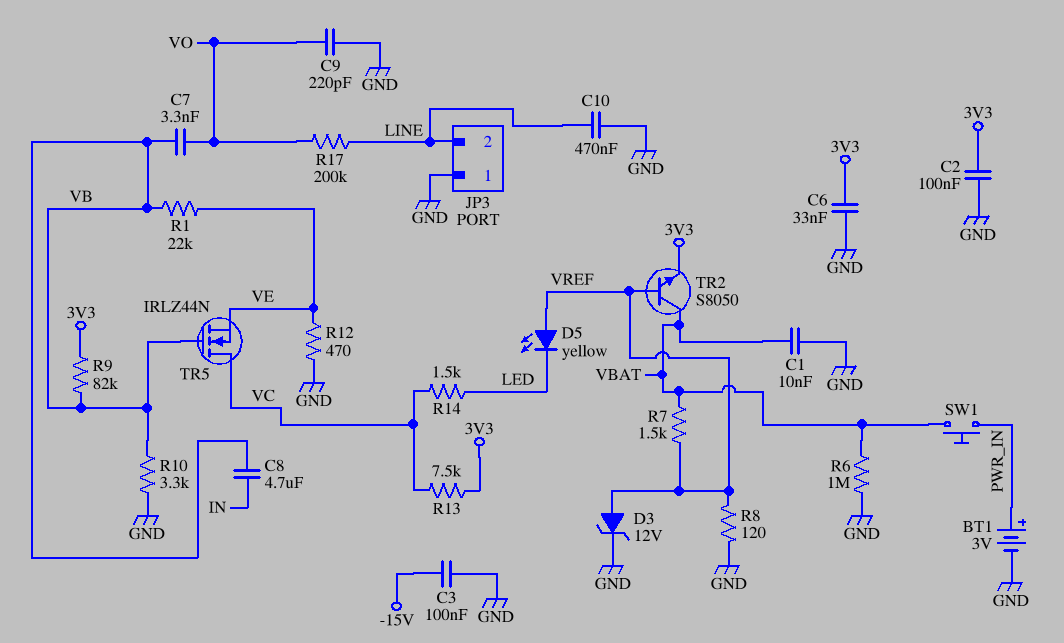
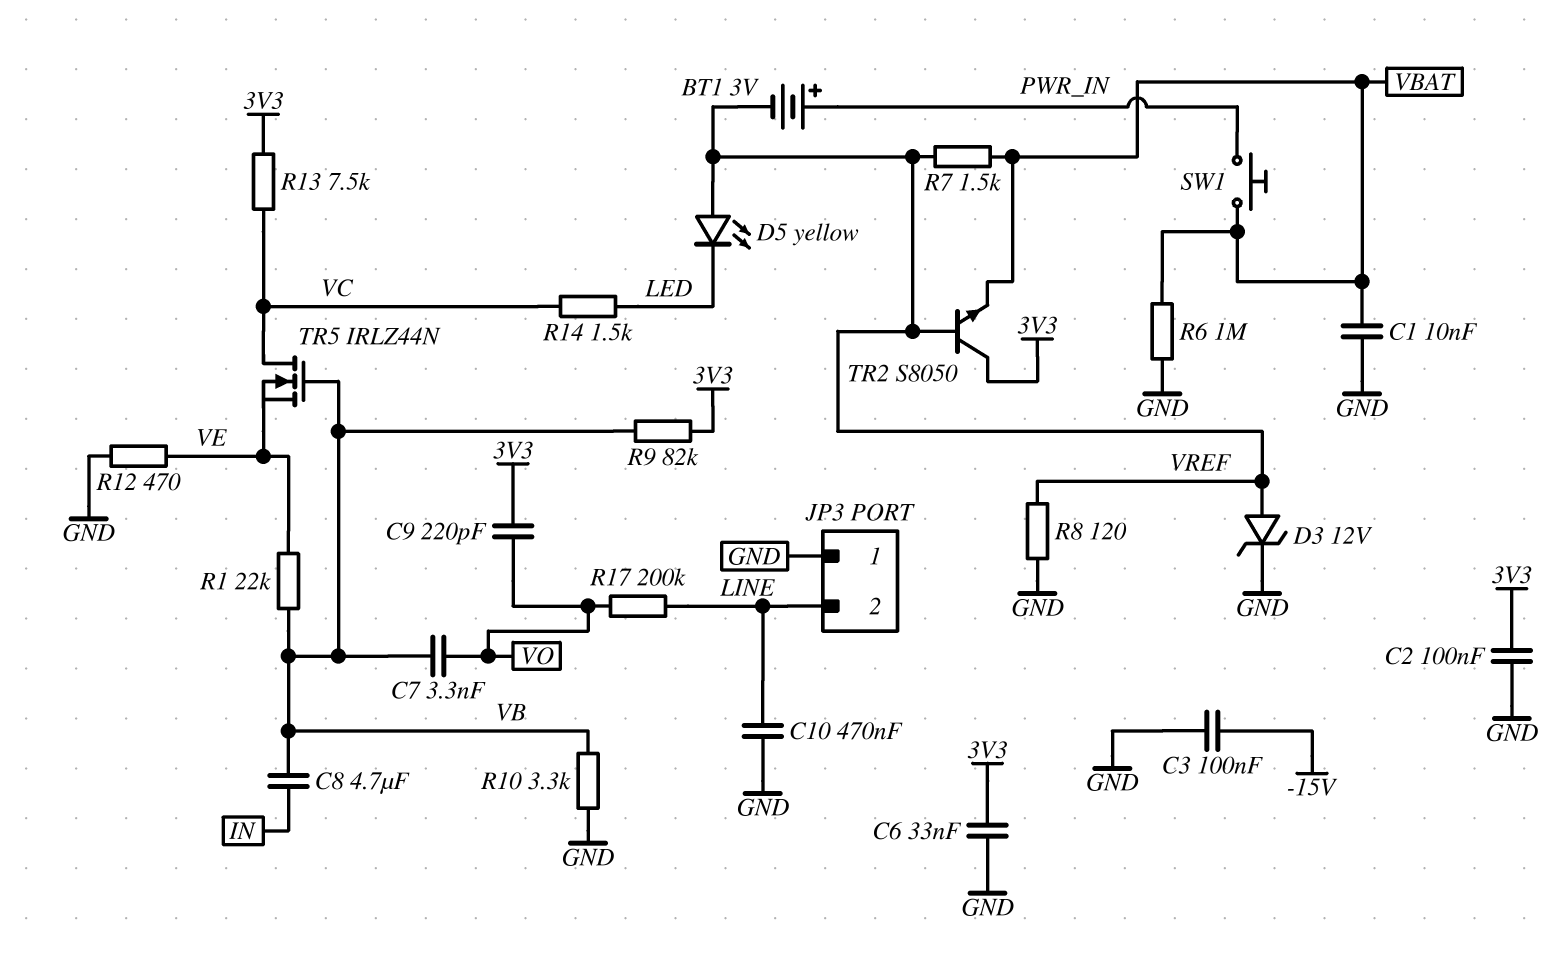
BT1: 3V (plus PWR_IN, minus GND) -> 3V (plus PWR_IN, minus VREF)
C9: 220pF (GND, VO) -> 220pF (3V3, VO)
TR2: NPN S8050 (B VREF, C VBAT, E 3V3) -> NPN S8050 (B VREF, C 3V3, E VBAT)

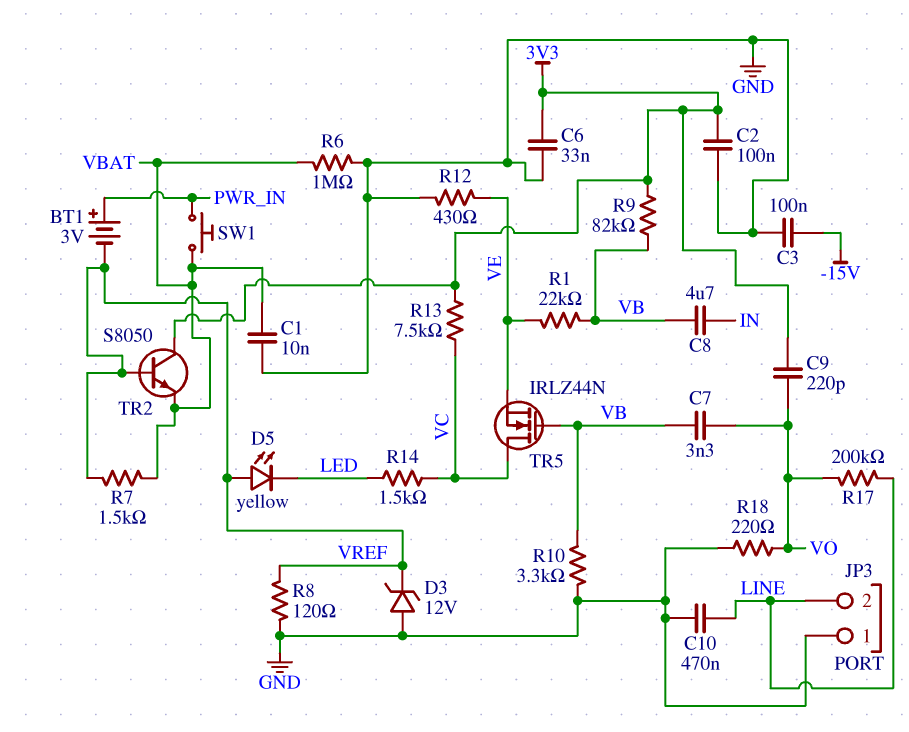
D3: zener 12V (A VREF, K GND) -> zener 12V (A GND, K VREF)
R12: 470 (GND, VE) -> 430 (GND, VE)
R18: none -> 220 (GND, VO)

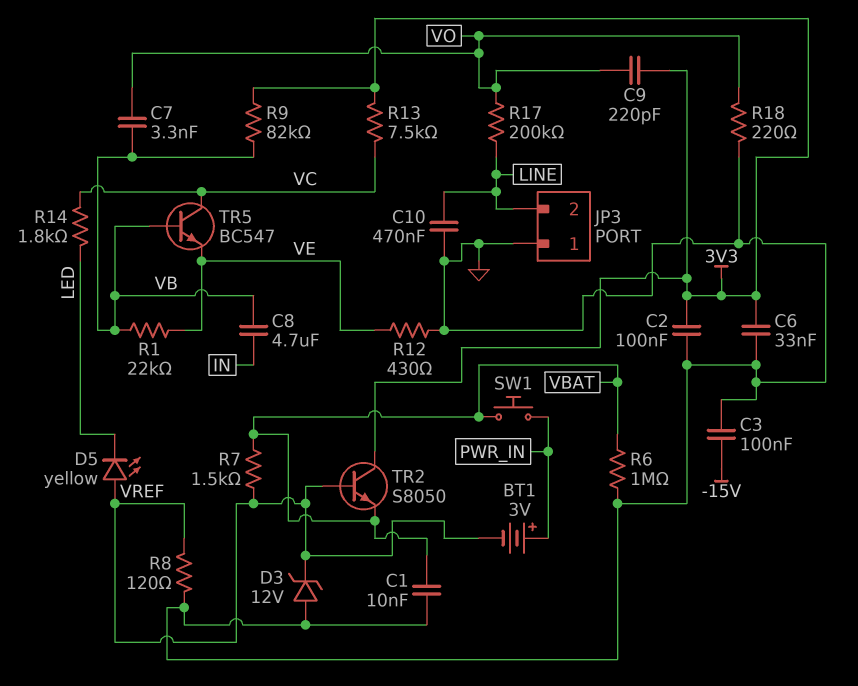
R10: 3.3k (GND, VB) -> none
R14: 1.5k (LED, VC) -> 1.8k (LED, VC)
TR5: NMOS IRLZ44N (G VB, D VC, S VE) -> NPN BC547 (B VB, C VC, E VE)

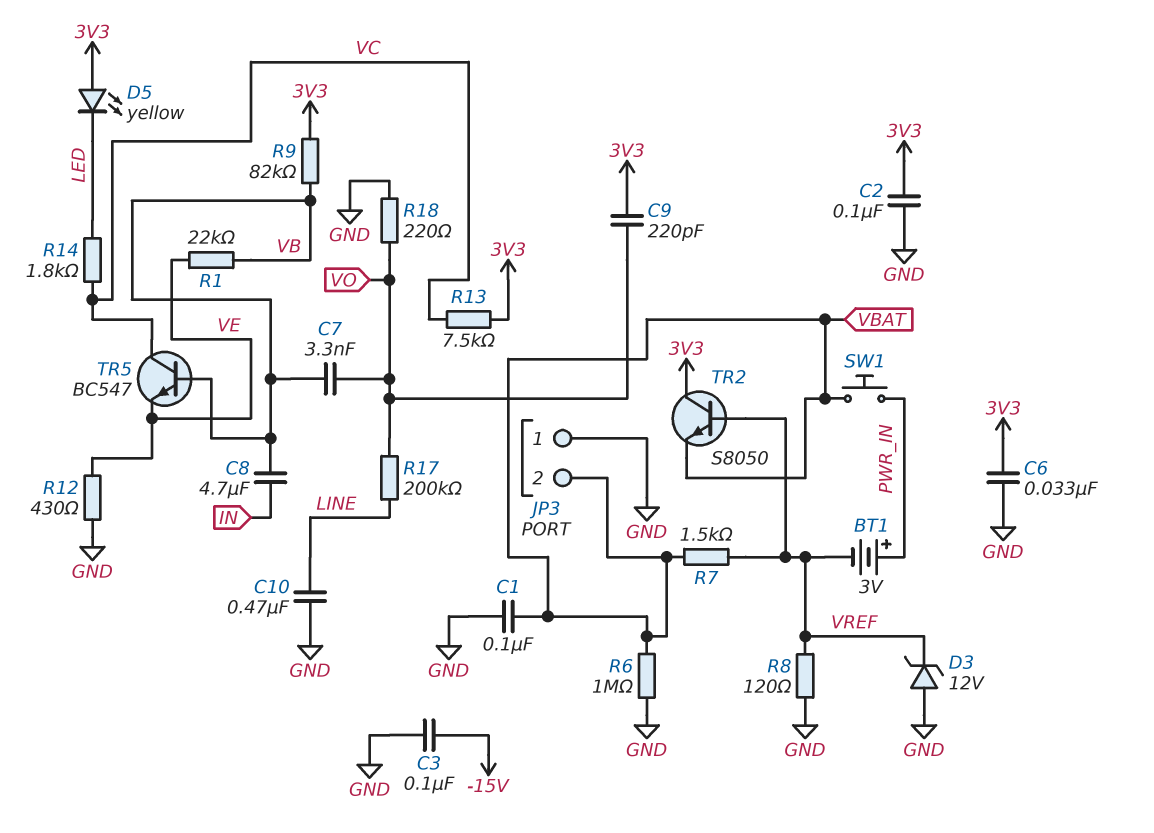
C1: 10nF (GND, VBAT) -> 100nF (GND, VBAT)
D5: LED yellow (A VREF, K LED) -> LED yellow (A 3V3, K LED)
JP3 pin 2: LINE -> VBAT

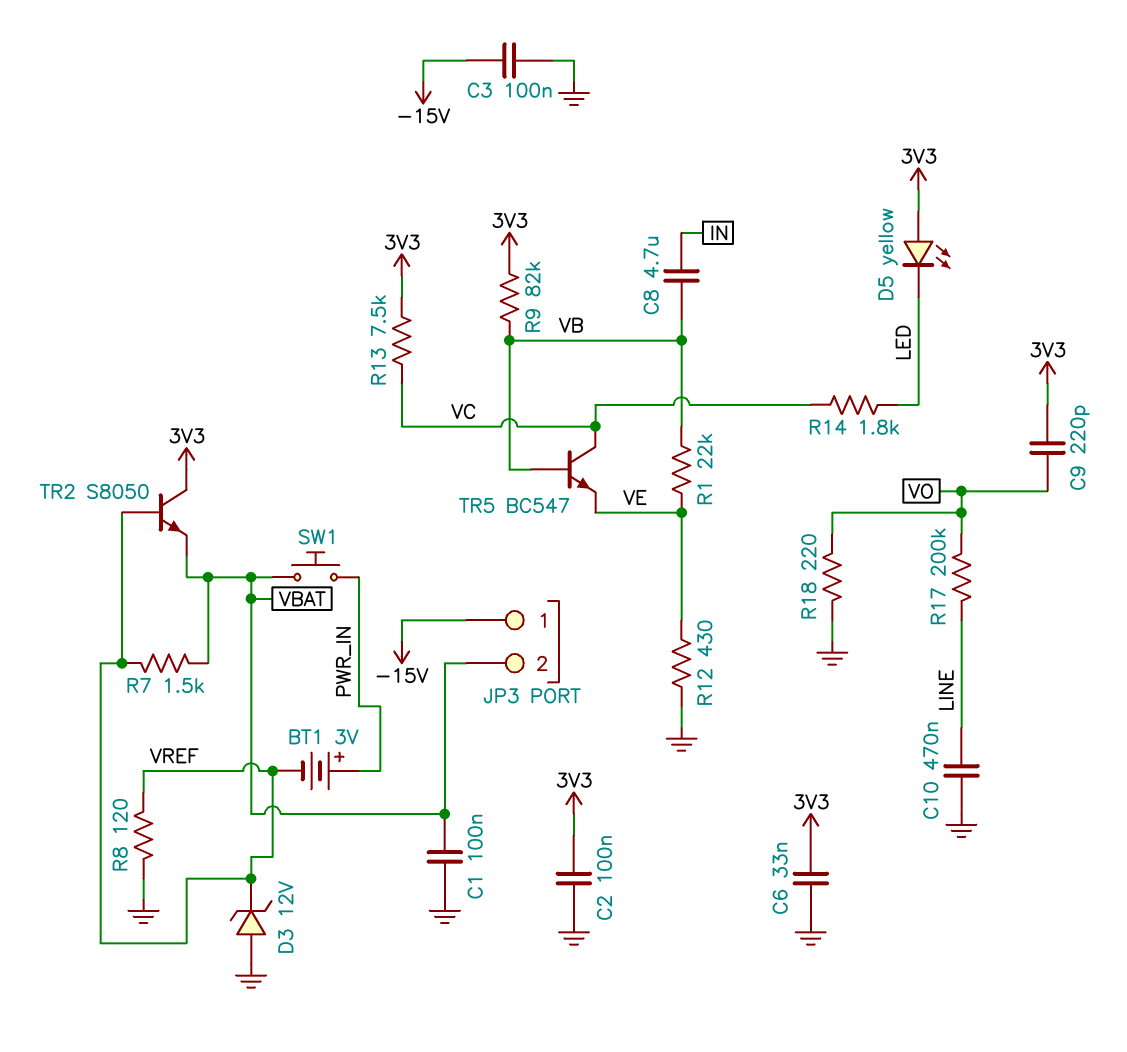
C7: 3.3nF (VB, VO) -> none
JP3 pin 1: GND -> -15V
R6: 1M (GND, VBAT) -> none

